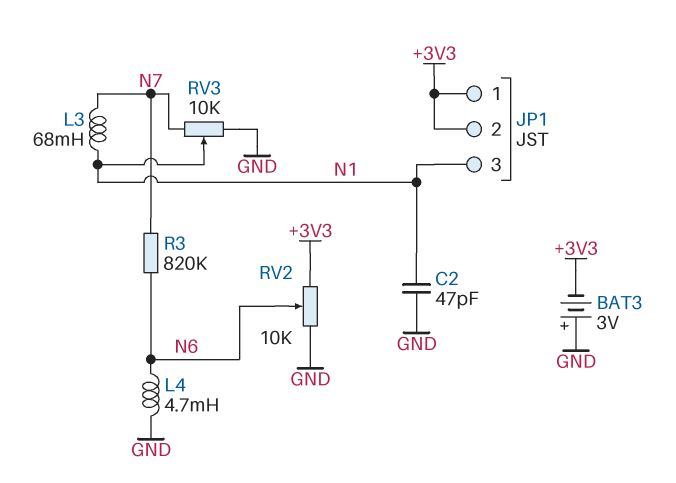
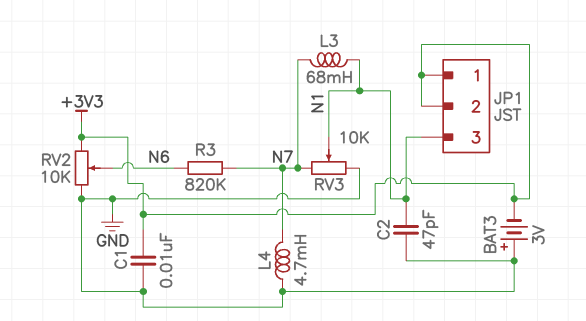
C1: none -> 10nF (+3V3, GND)
L4: 4.7mH (GND, N6) -> 4.7mH (GND, N7)

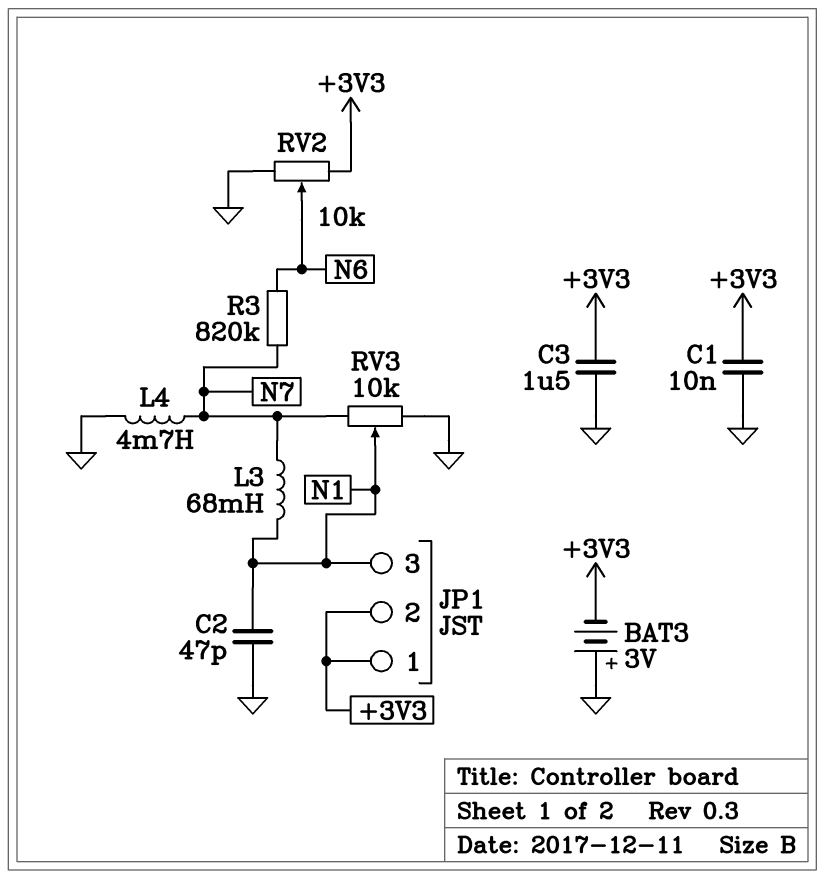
C3: none -> 1.5uF (+3V3, GND)

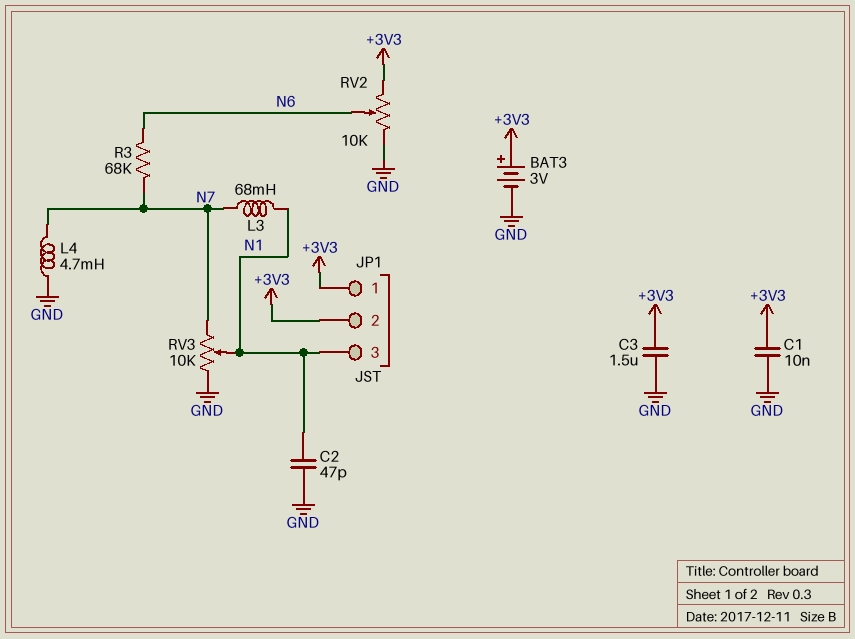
BAT3: 3V (plus GND, minus +3V3) -> 3V (plus +3V3, minus GND)
R3: 820k (N6, N7) -> 68k (N6, N7)

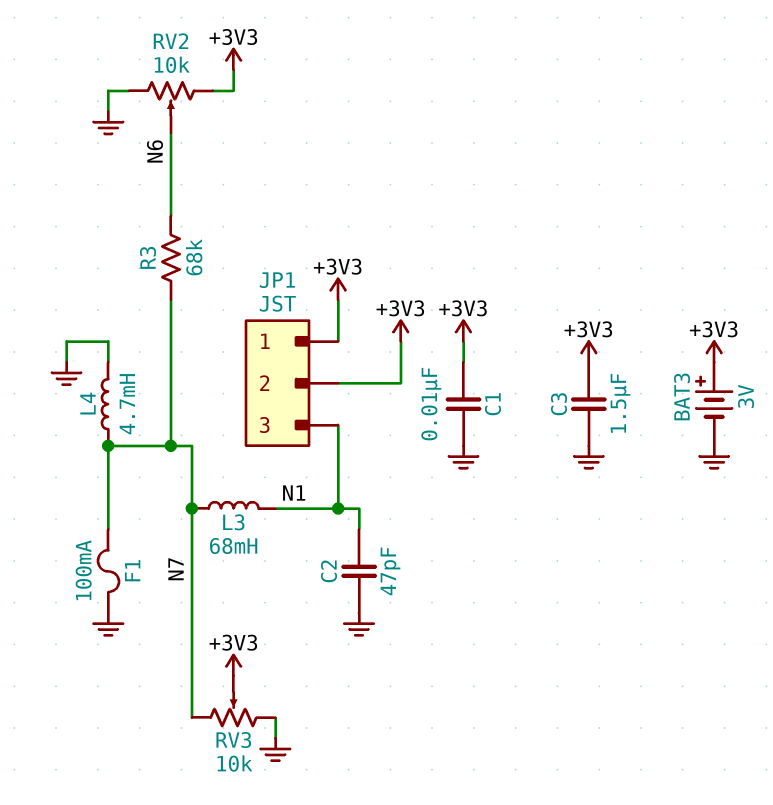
F1: none -> 100mA (GND, N7)
RV3: 10k (GND, N7, wiper N1) -> 10k (GND, N7, wiper +3V3)

